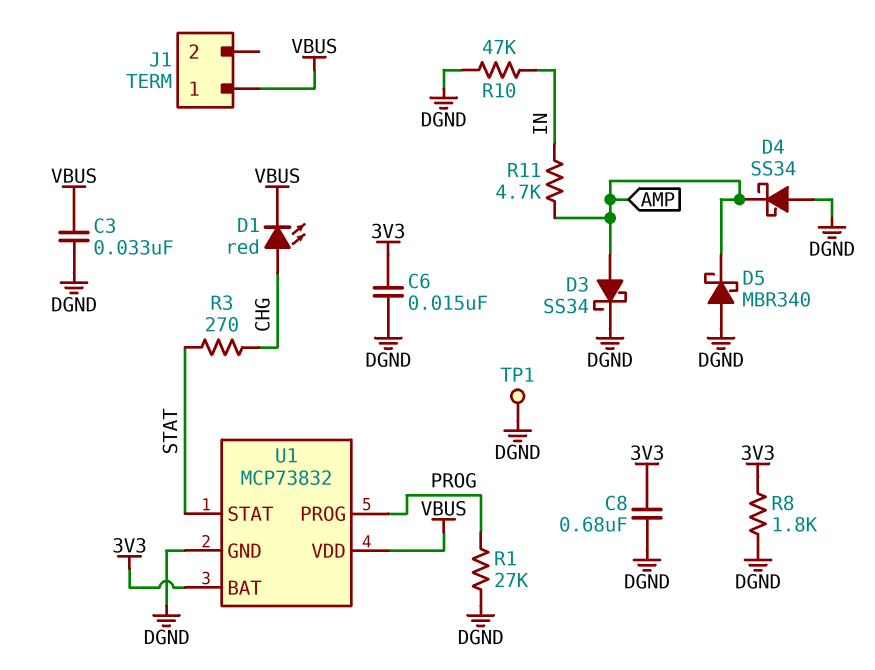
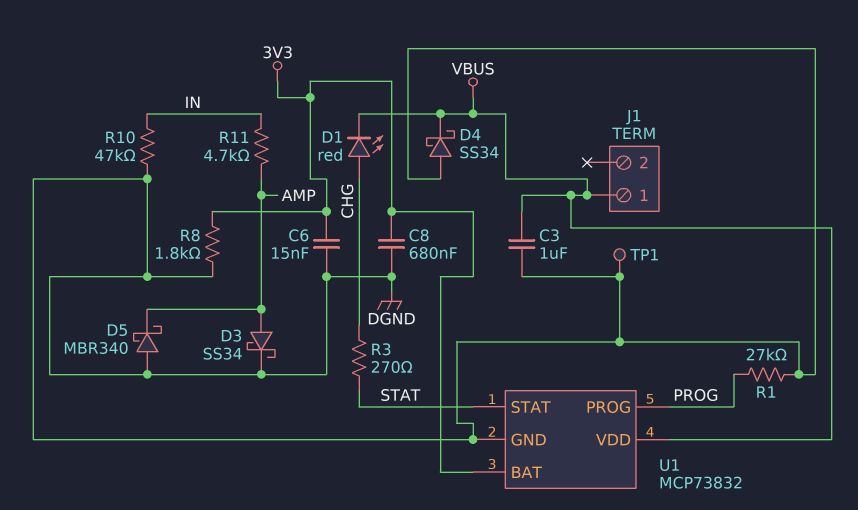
C3: 33nF (DGND, VBUS) -> 1uF (DGND, VBUS)
D4: schottky SS34 (A DGND, K AMP) -> schottky SS34 (A DGND, K VBUS)

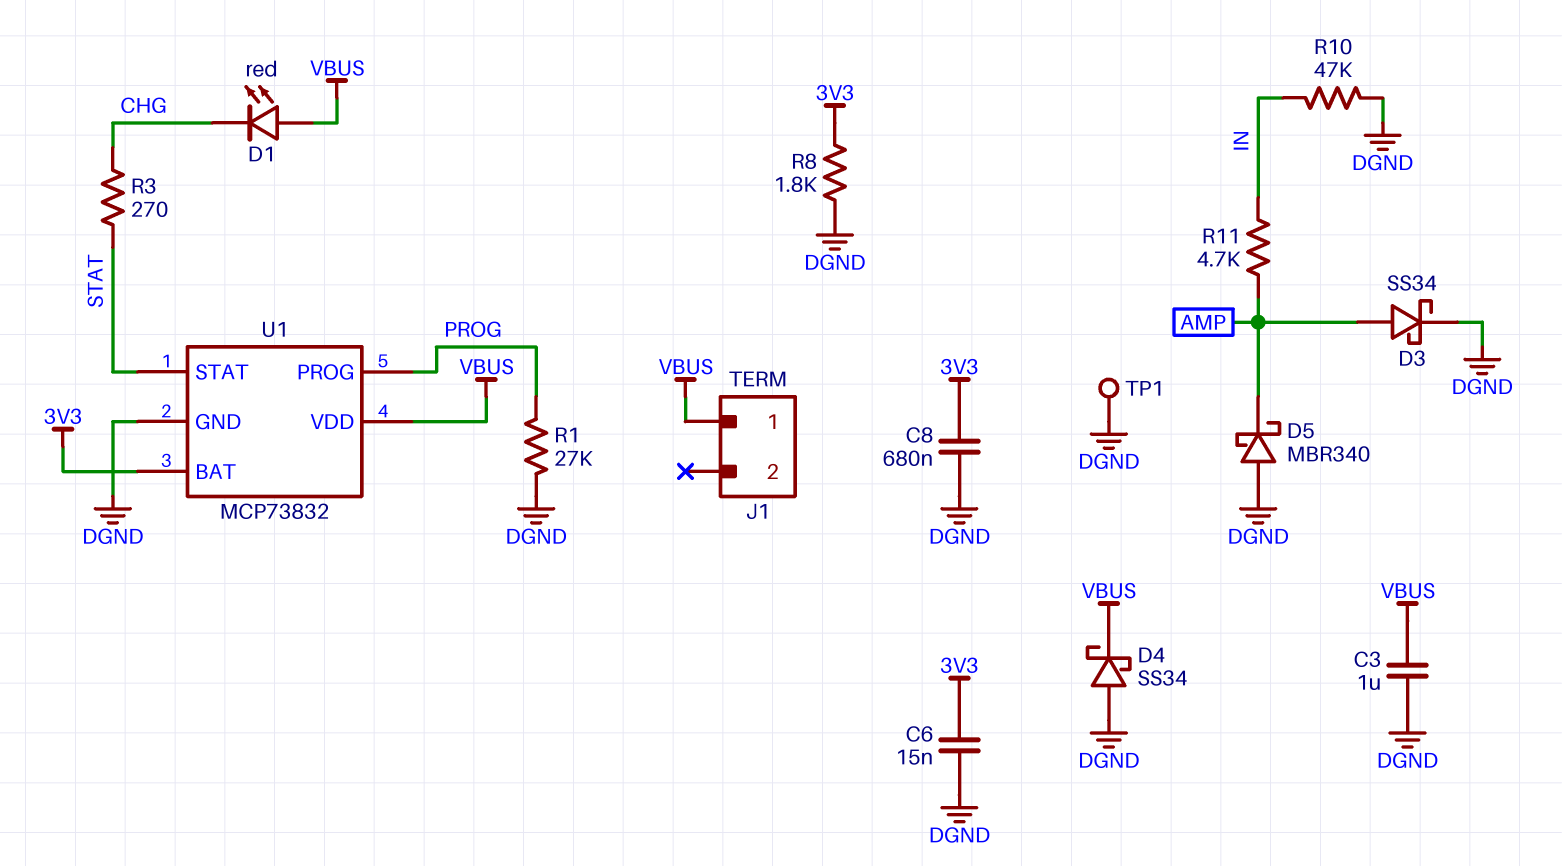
D1: LED red (A CHG, K VBUS) -> LED red (A VBUS, K CHG)

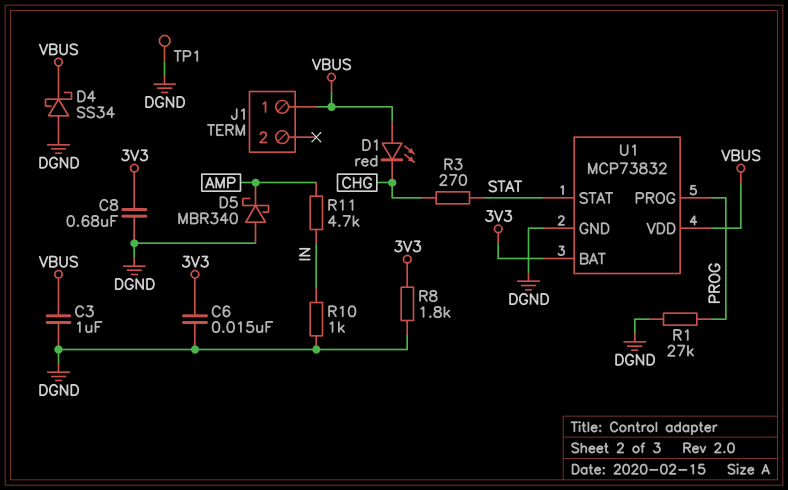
D3: schottky SS34 (A AMP, K DGND) -> none
R10: 47k (DGND, IN) -> 1k (DGND, IN)

